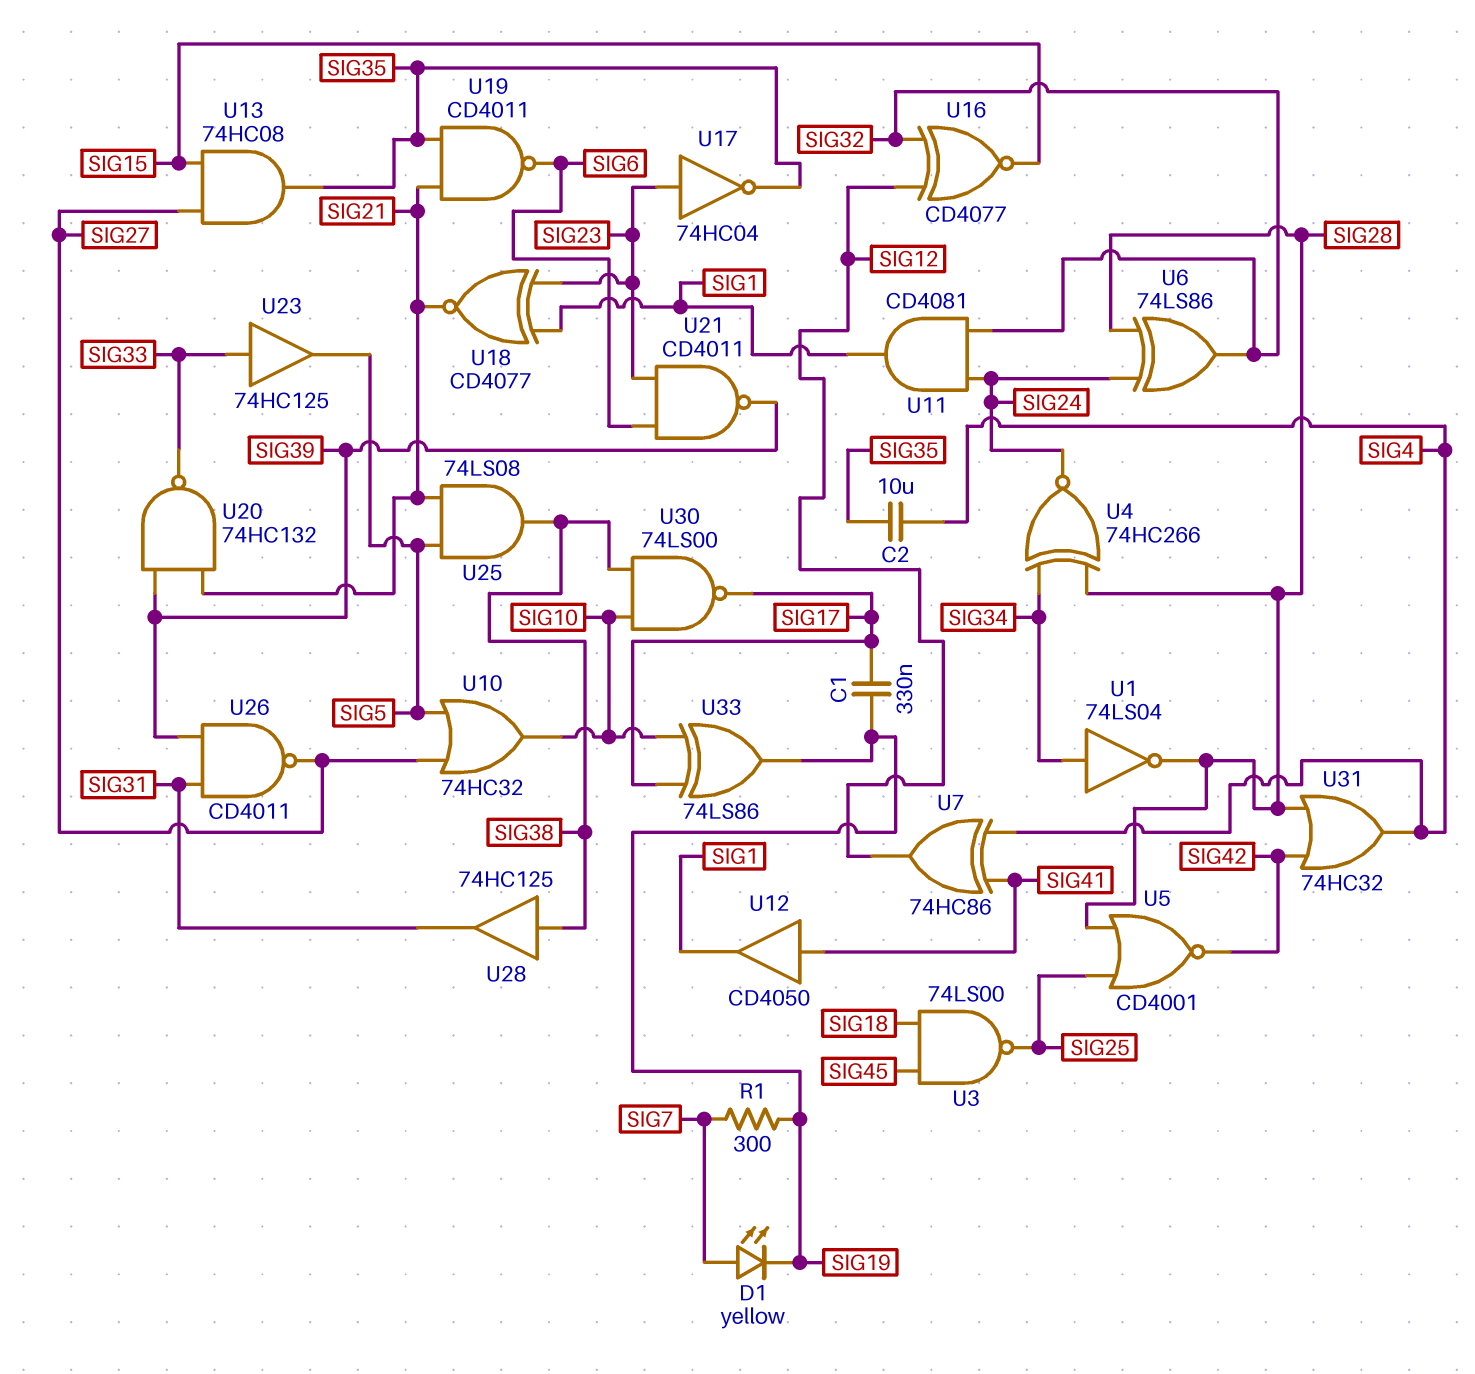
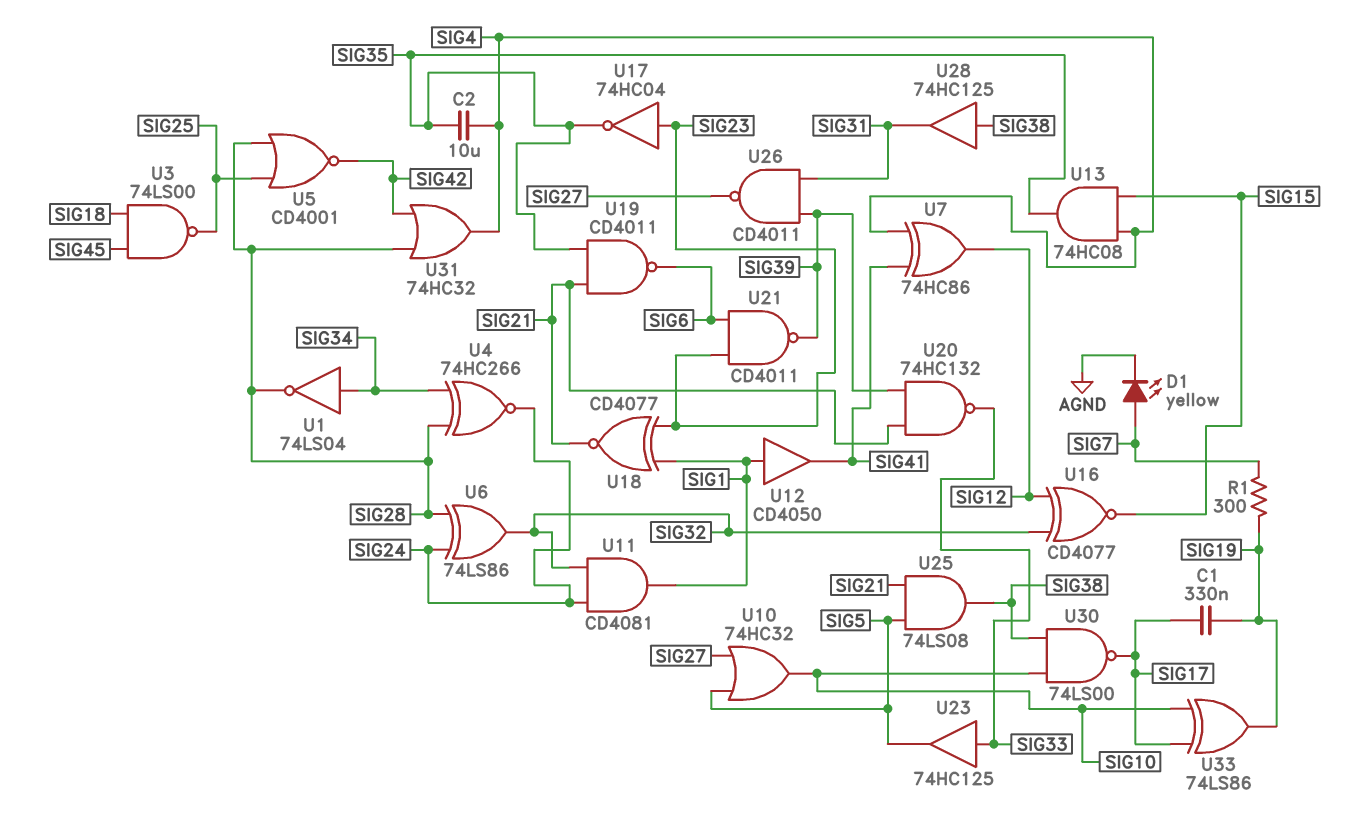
D1: LED yellow (A SIG7, K SIG19) -> LED yellow (A SIG7, K AGND)
U12: buffer CD4050 (in SIG41, out SIG1) -> buffer CD4050 (in SIG1, out SIG41)
U13: AND 74HC08 (in SIG15, in SIG27, out SIG35) -> AND 74HC08 (in SIG4, in SIG15, out SIG35)

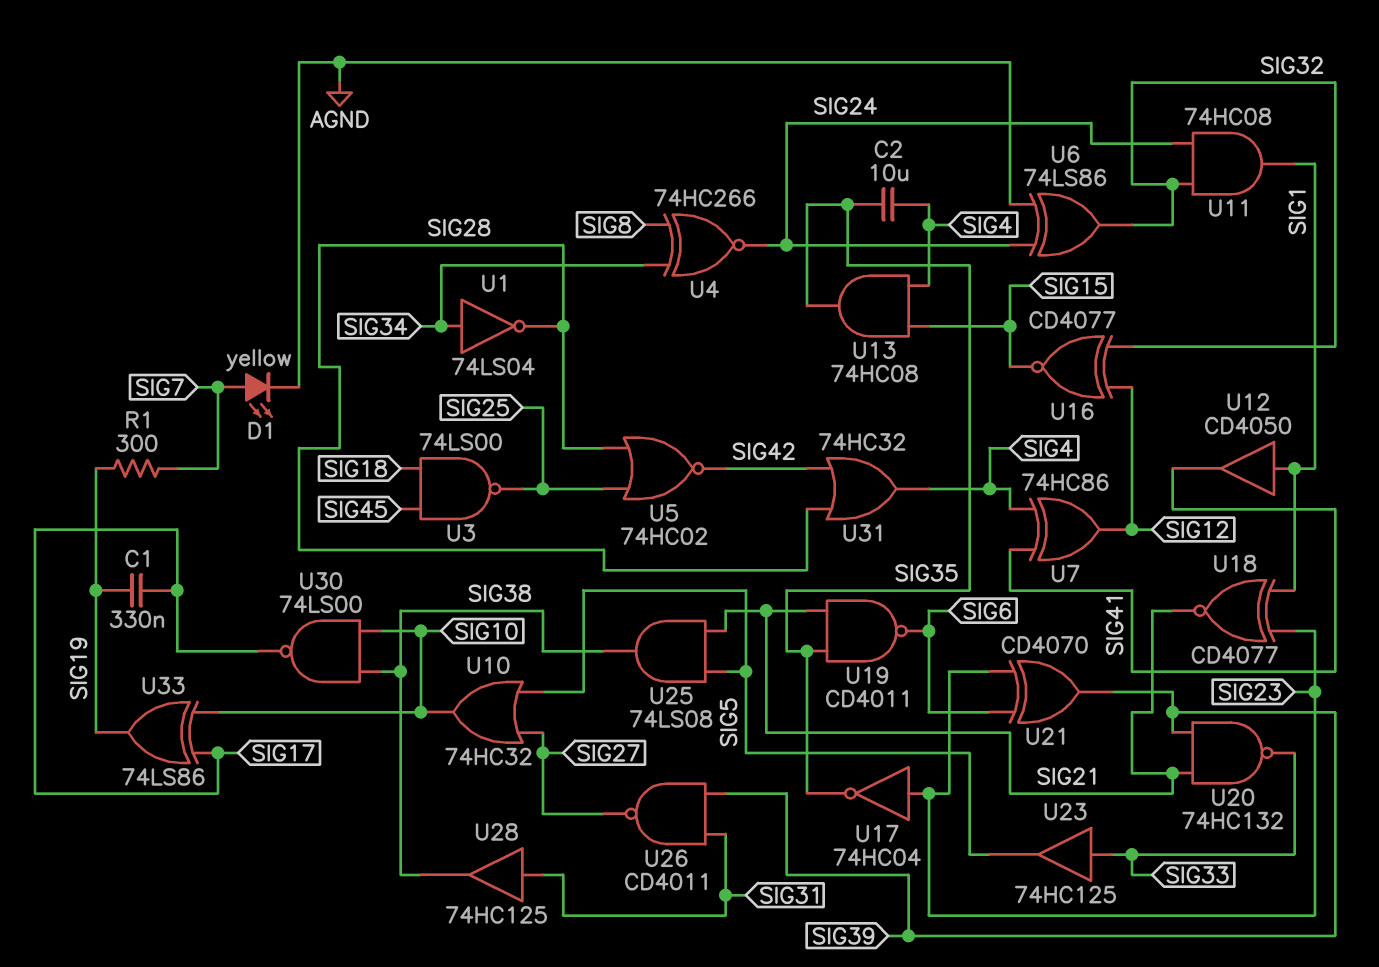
U4: XNOR 74HC266 (in SIG28, in SIG34, out SIG24) -> XNOR 74HC266 (in SIG8, in SIG34, out SIG24)
U5: NOR CD4001 (in SIG25, in SIG28, out SIG42) -> NOR 74HC02 (in SIG25, in SIG28, out SIG42)
U6: XOR 74LS86 (in SIG24, in SIG28, out SIG32) -> XOR 74LS86 (in AGND, in SIG24, out SIG32)
U11: AND CD4081 (in SIG24, in SIG32, out SIG1) -> AND 74HC08 (in SIG24, in SIG32, out SIG1)
U21: NAND CD4011 (in SIG6, in SIG23, out SIG39) -> XOR CD4070 (in SIG6, in SIG23, out SIG39)
U28: buffer 74HC125 (in SIG38, out SIG31) -> buffer 74HC125 (in SIG31, out SIG38)

